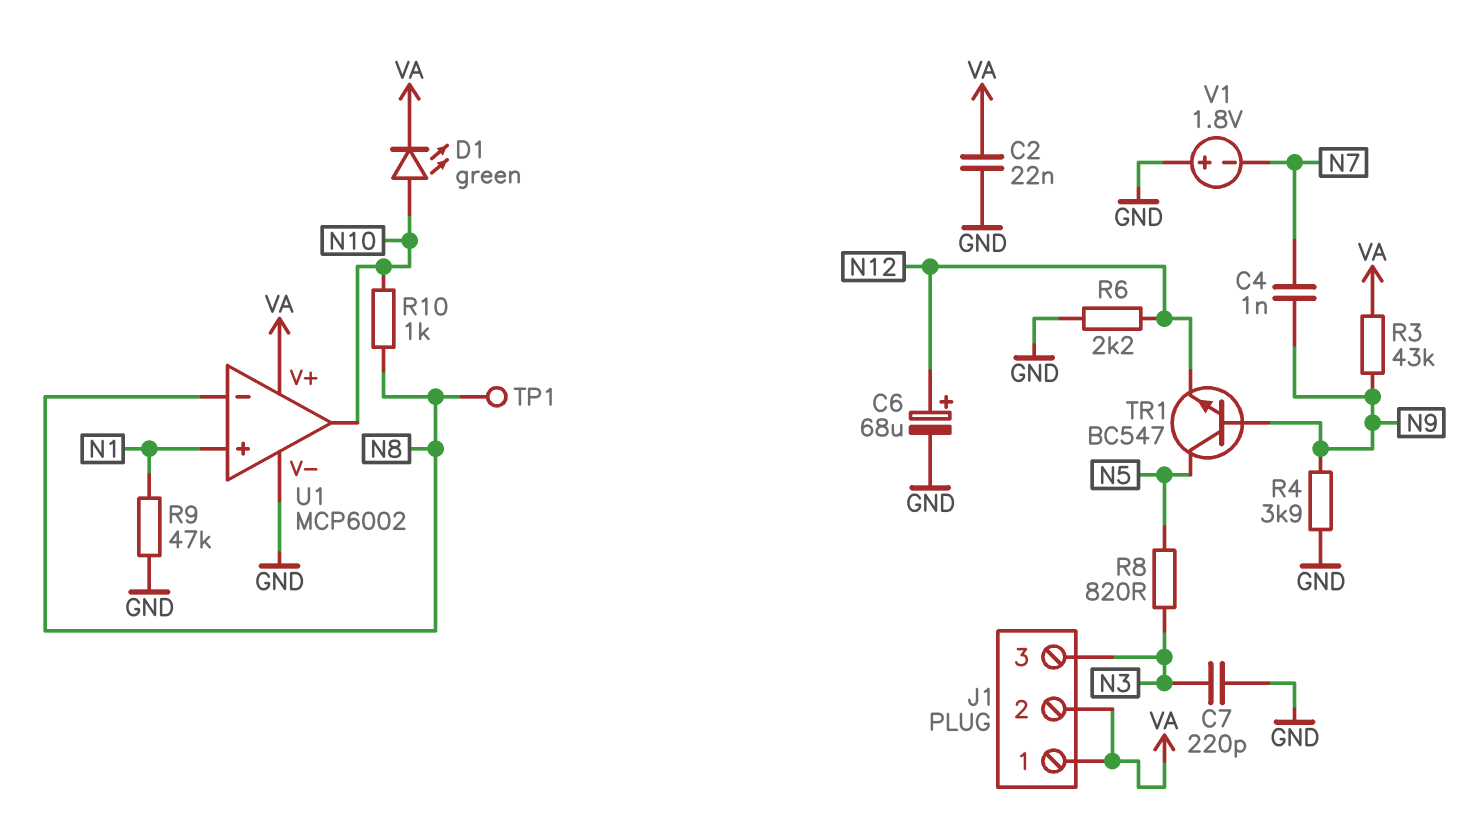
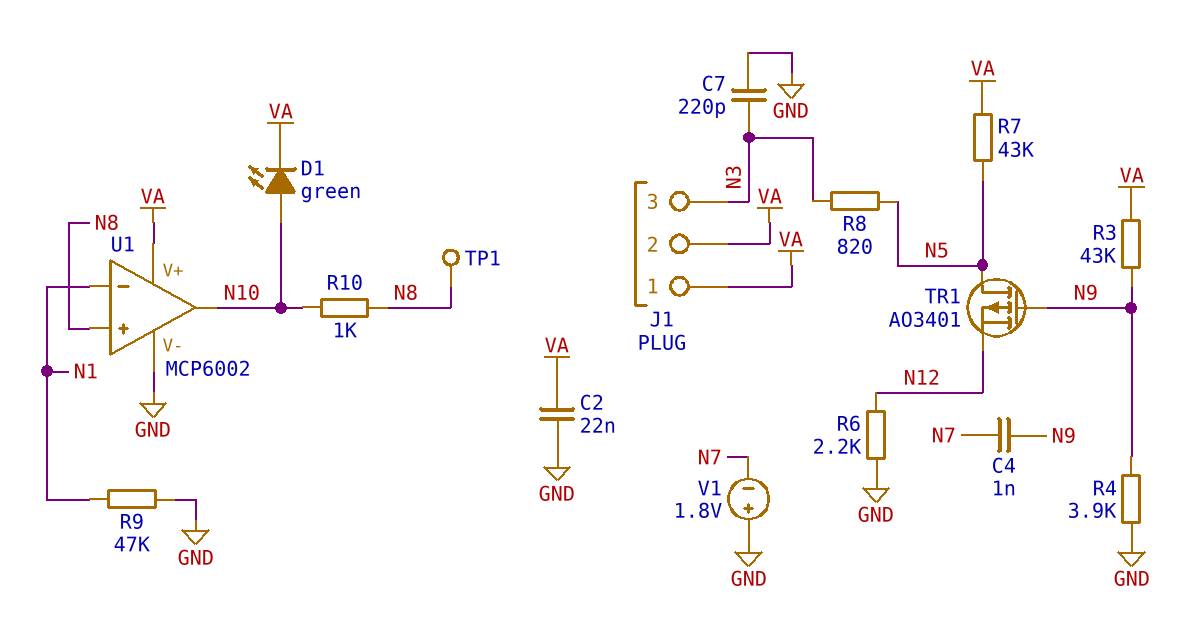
C6: 68uF (plus N12, minus GND) -> none
R7: none -> 43k (N5, VA)
TR1: NPN BC547 (B N9, C N5, E N12) -> PMOS AO3401 (G N9, D N5, S N12)
U1 pin in+: N1 -> N8
U1 pin in-: N8 -> N1

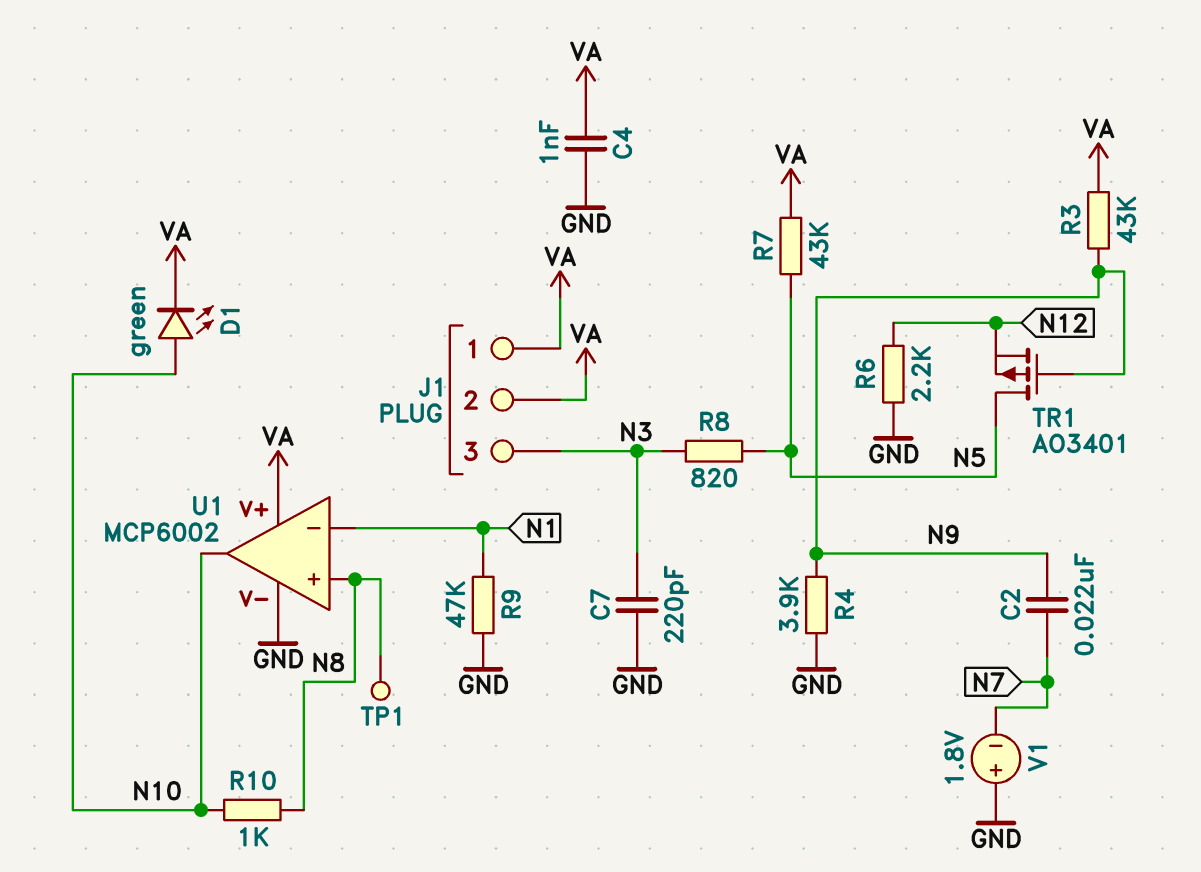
C2: 22nF (GND, VA) -> 22nF (N7, N9)
C4: 1nF (N7, N9) -> 1nF (GND, VA)

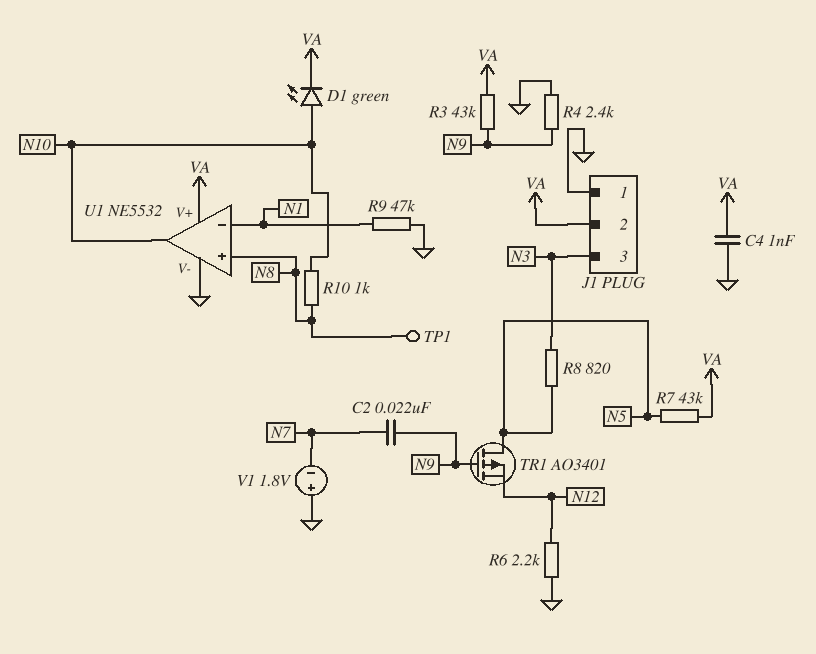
C7: 220pF (GND, N3) -> none
J1 pin 1: VA -> GND
R4: 3.9k (GND, N9) -> 2.4k (GND, N9)
U1: MCP6002 -> NE5532

